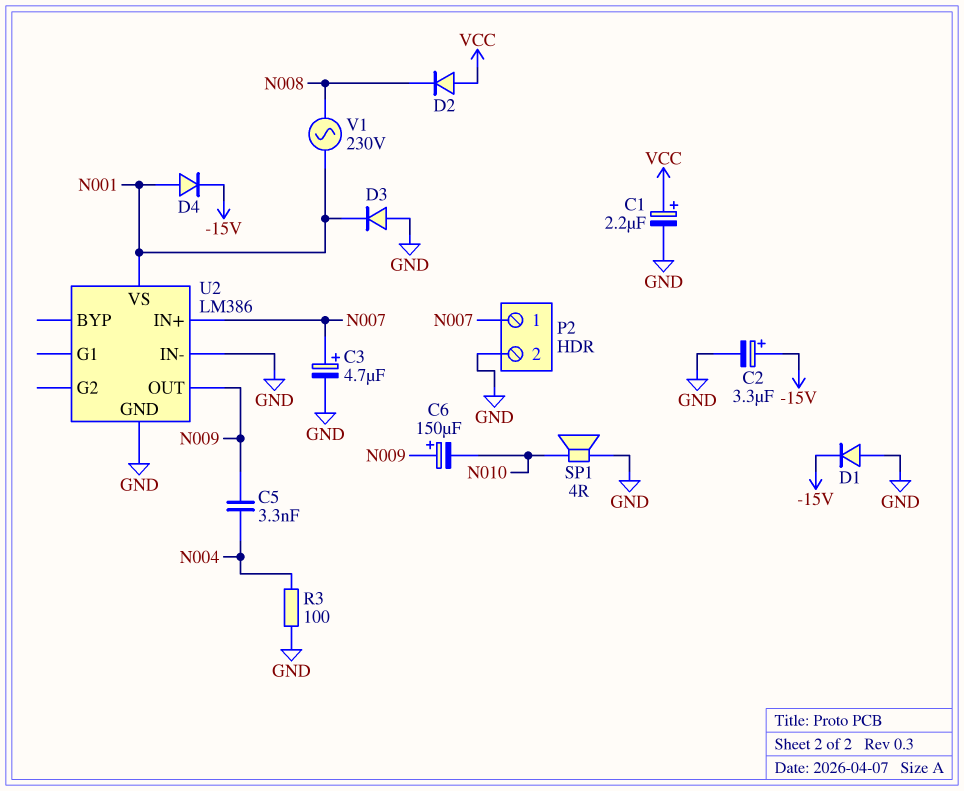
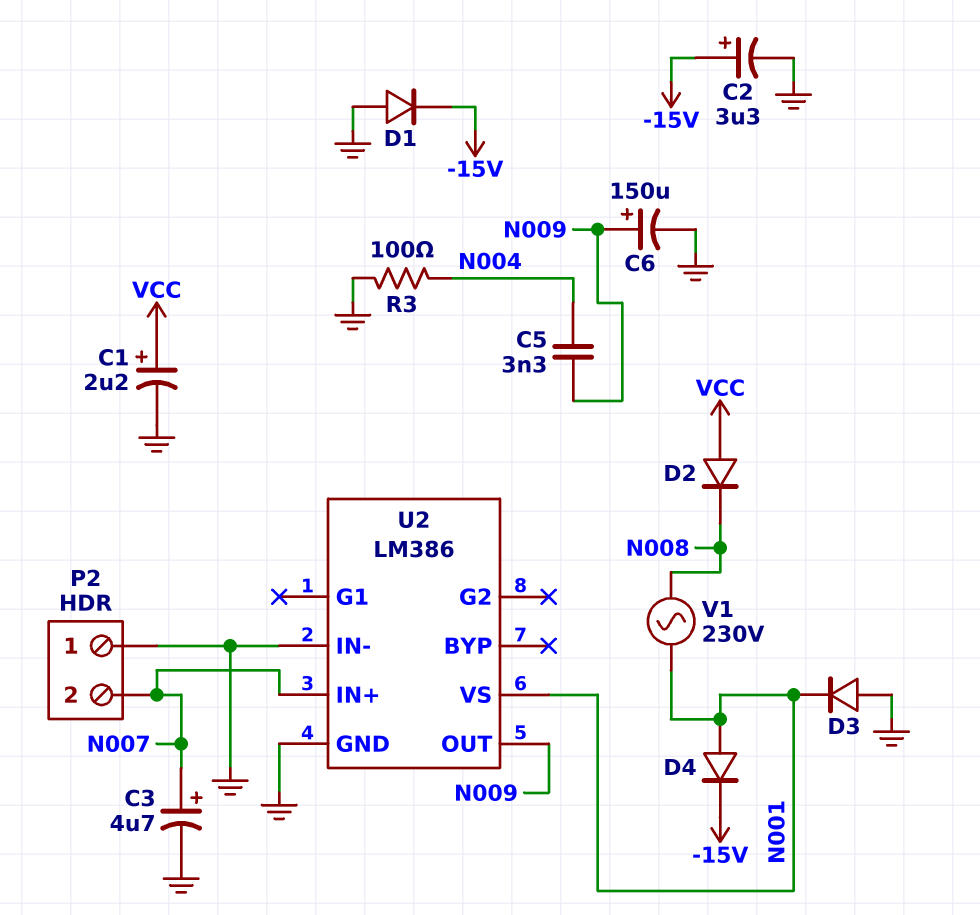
C6: 150uF (plus N009, minus N010) -> 150uF (plus N009, minus GND)
P2 pin 1: N007 -> GND
P2 pin 2: GND -> N007
SP1: speaker 4R (GND, N010) -> none

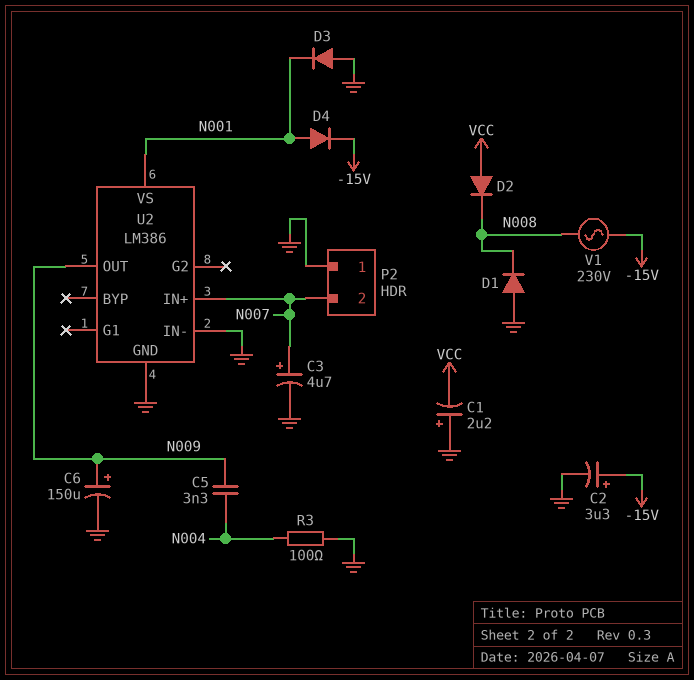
C1: 2.2uF (plus VCC, minus GND) -> 2.2uF (plus GND, minus VCC)
D1: diode (A GND, K -15V) -> diode (A GND, K N008)
V1: AC 230V (N001, N008) -> AC 230V (-15V, N008)

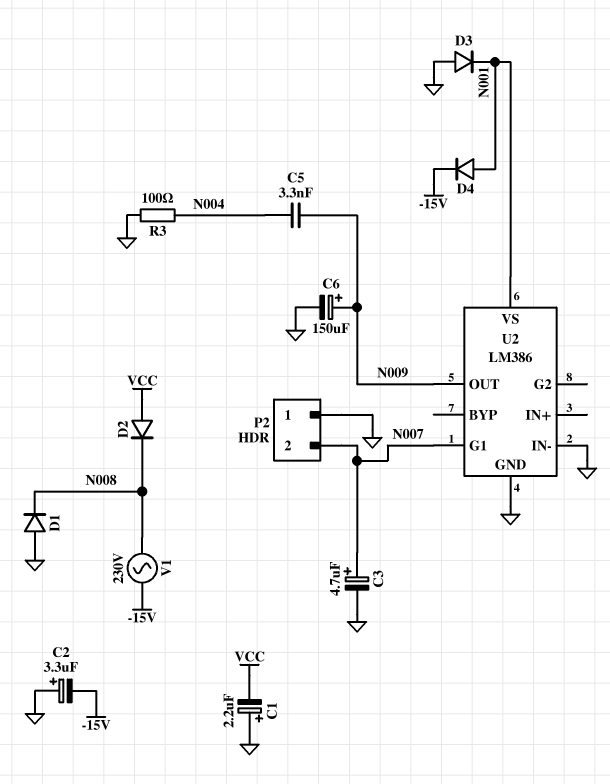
C2: 3.3uF (plus -15V, minus GND) -> 3.3uF (plus GND, minus -15V)
U2 pin G1: none -> N007
U2 pin IN+: N007 -> none

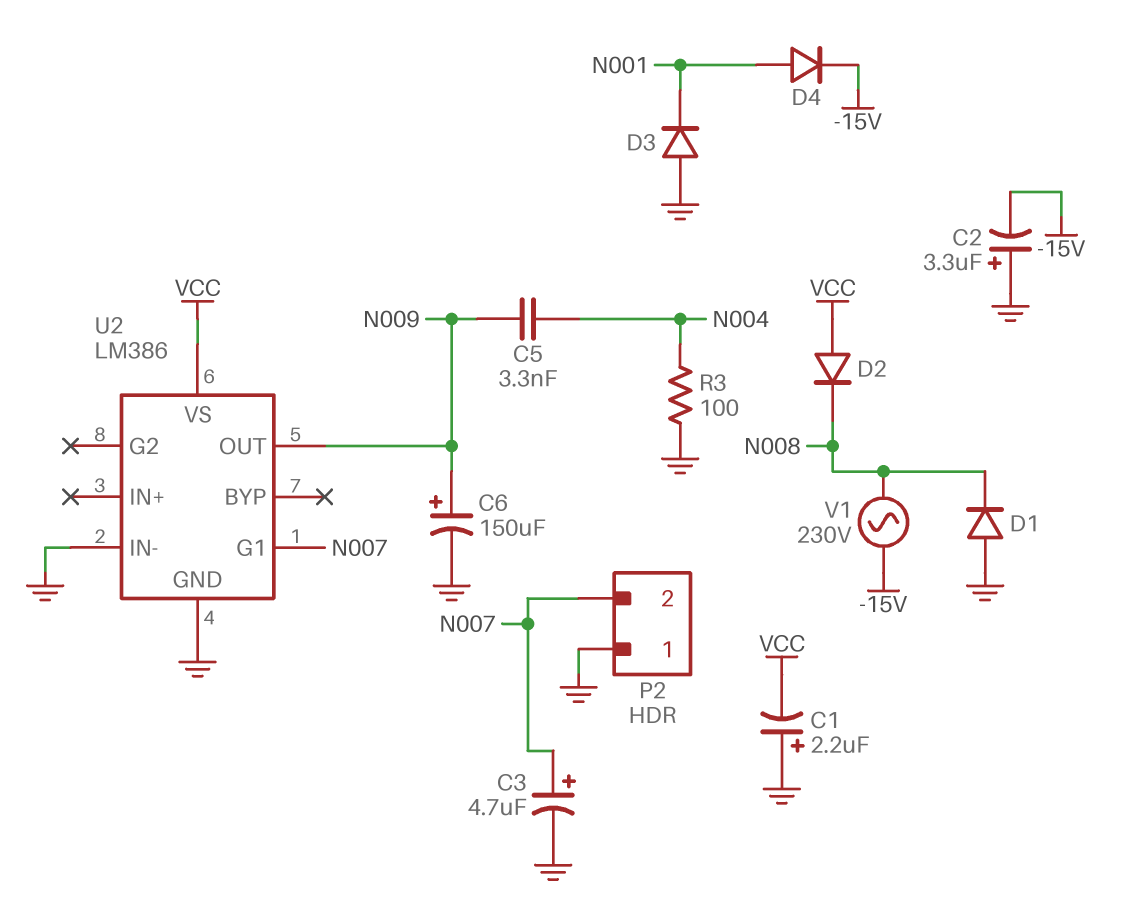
U2 pin VS: N001 -> VCC

